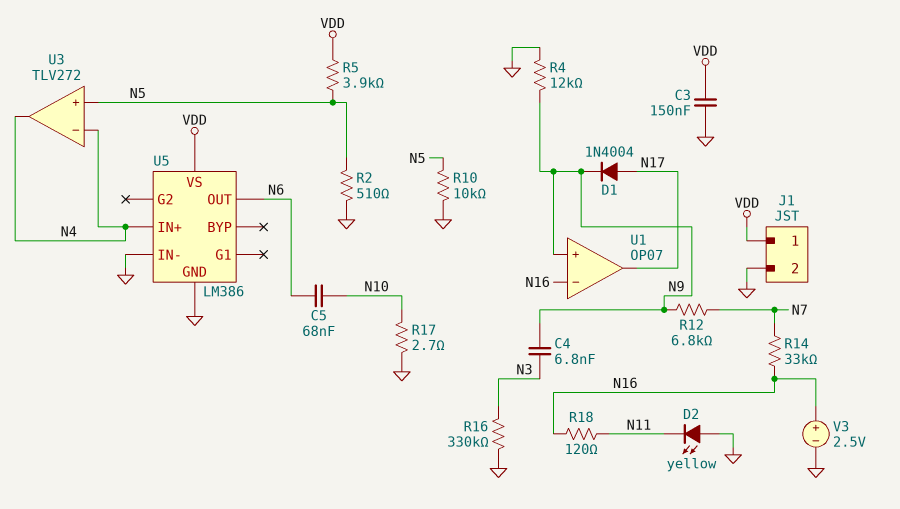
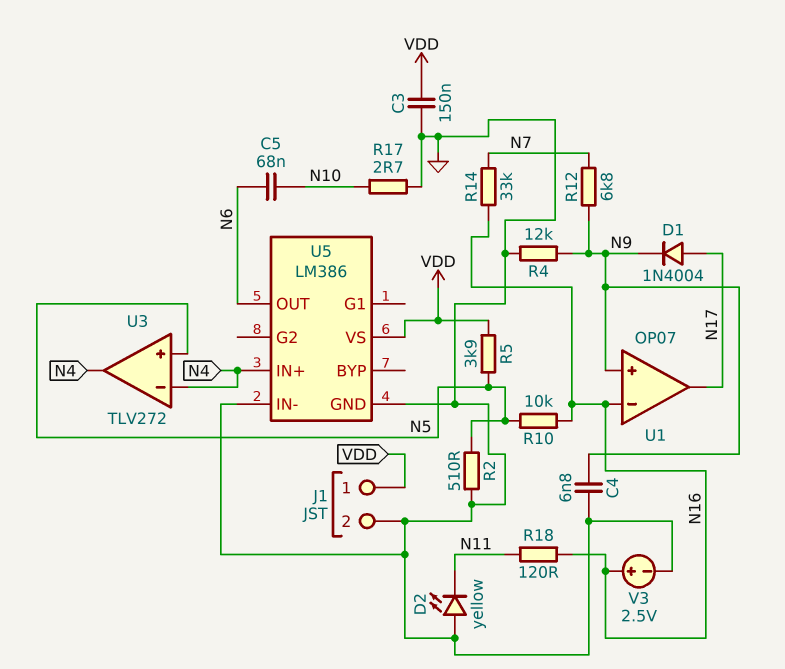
C4: 6.8nF (N3, N9) -> 6.8nF (GND, N9)
R10: 10k (GND, N5) -> 10k (N5, N16)
R16: 330k (GND, N3) -> none

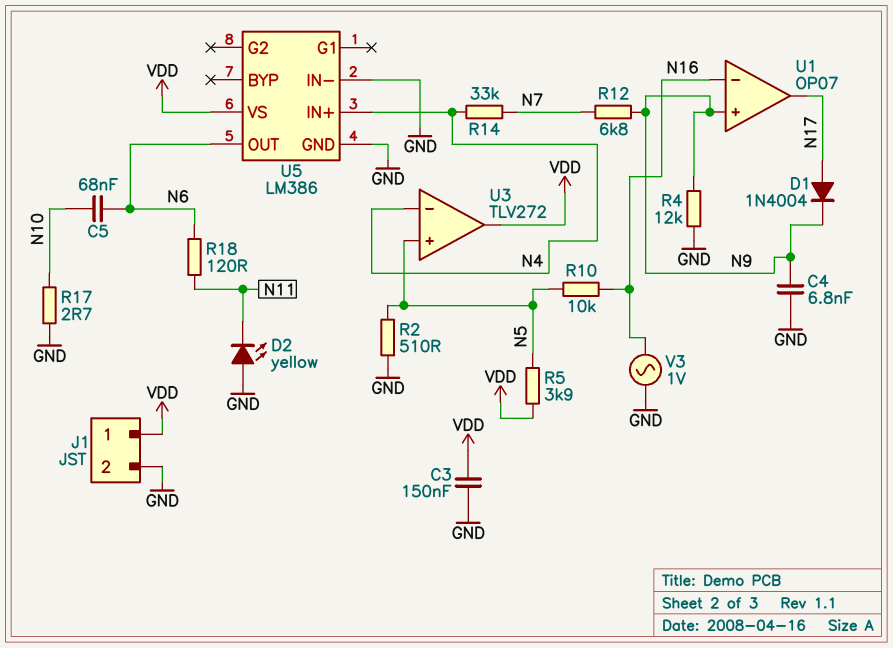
R14: 33k (N7, N16) -> 33k (N4, N7)
R18: 120 (N11, N16) -> 120 (N6, N11)
U3 pin out: N4 -> VDD
V3: 2.5V (plus N16, minus GND) -> AC 1V (GND, N16)

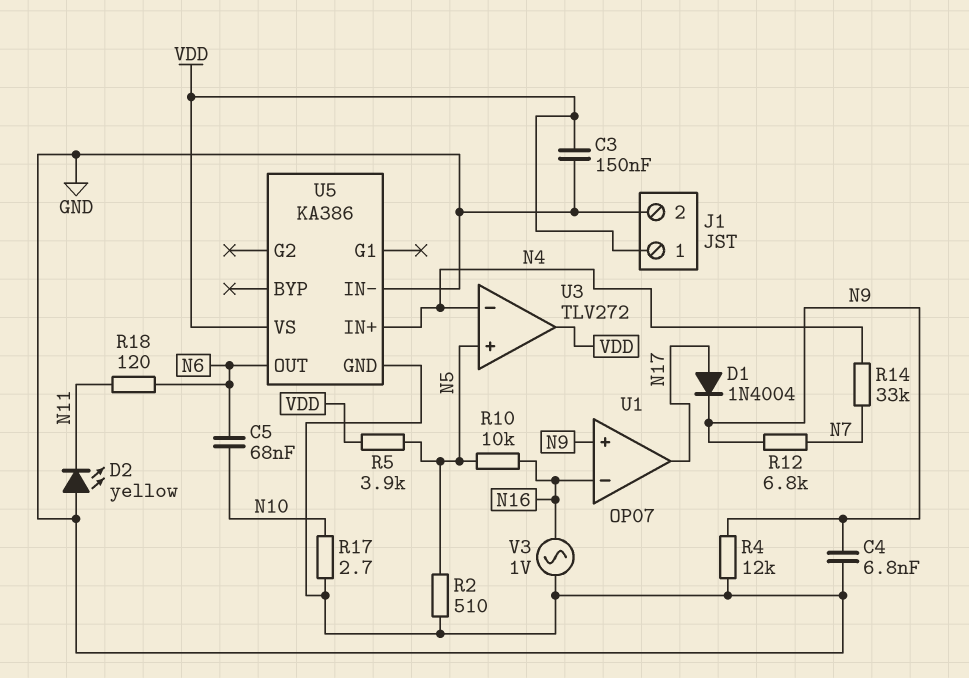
U5: LM386 -> KA386

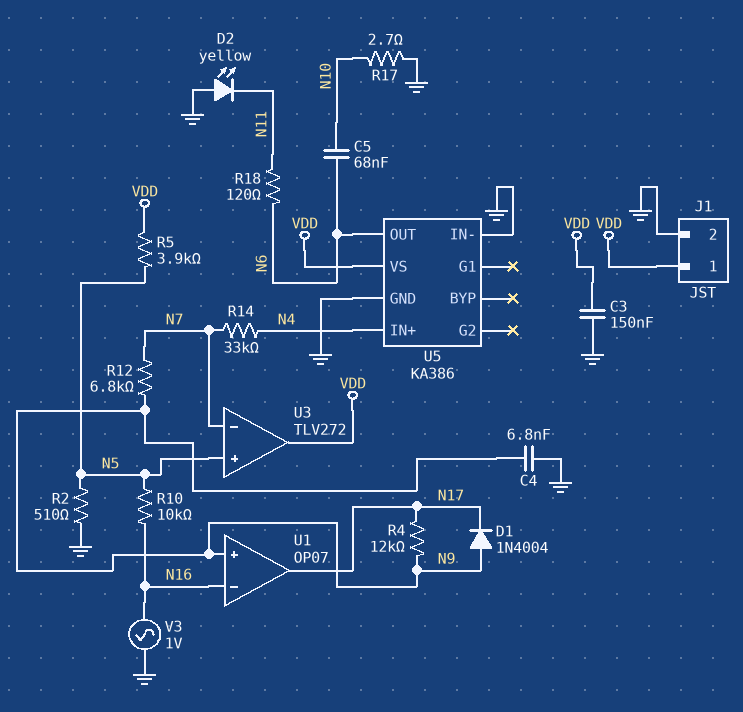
D1: diode 1N4004 (A N17, K N9) -> diode 1N4004 (A N9, K N17)
R4: 12k (GND, N9) -> 12k (N9, N17)
U3 pin in-: N4 -> N7

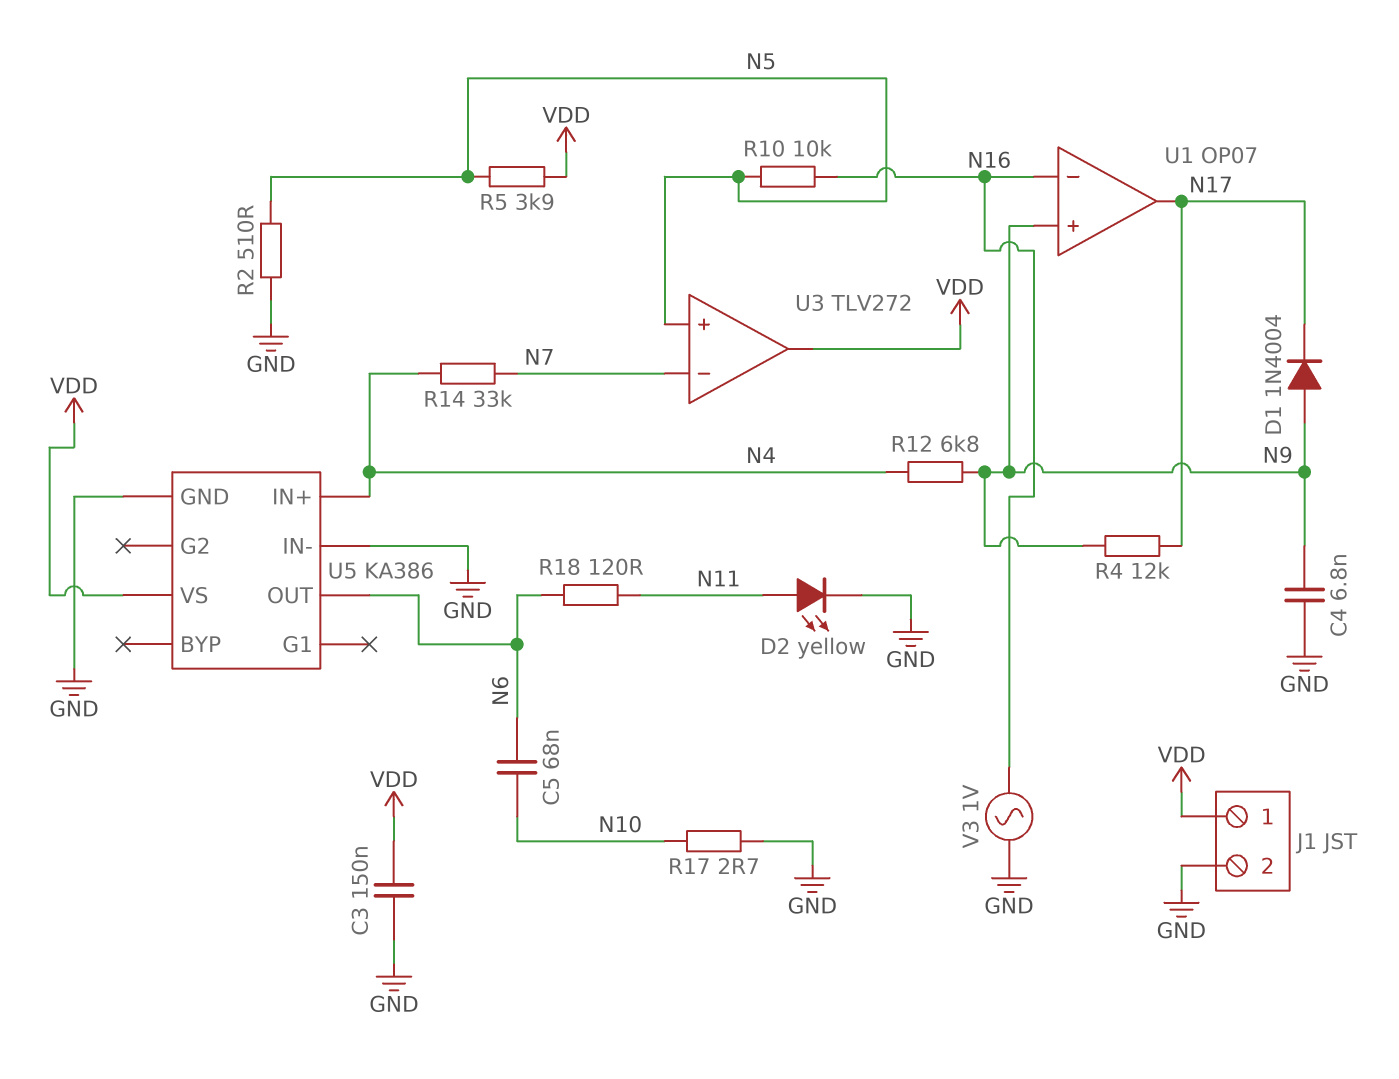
D2: LED yellow (A GND, K N11) -> LED yellow (A N11, K GND)
R12: 6.8k (N7, N9) -> 6.8k (N4, N9)

